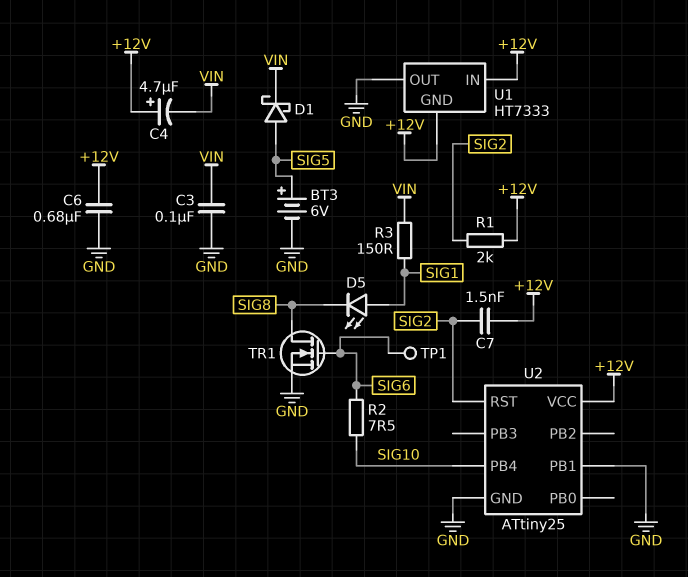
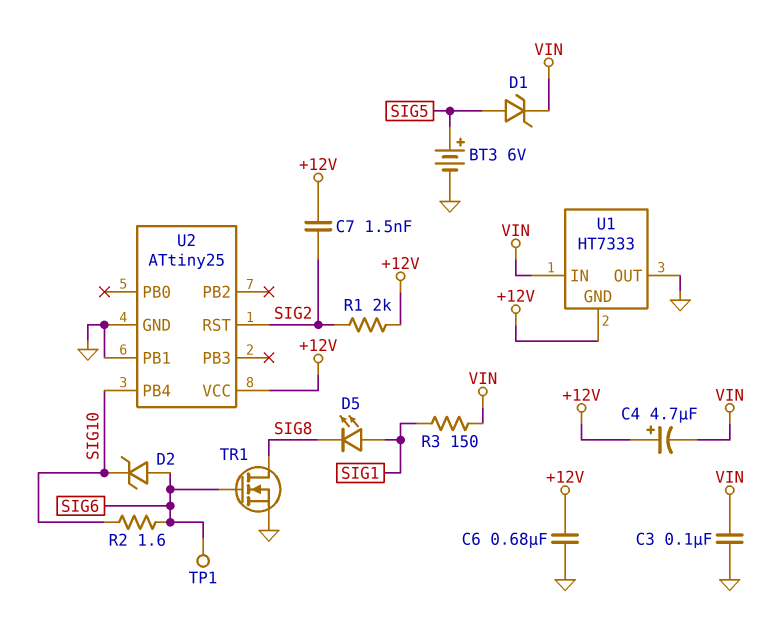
D1: schottky (A SIG5, K VIN) -> zener (A SIG5, K VIN)
D2: none -> zener (A SIG6, K SIG10)
R2: 7.5 (SIG6, SIG10) -> 1.6 (SIG6, SIG10)
U1 pin IN: +12V -> VIN

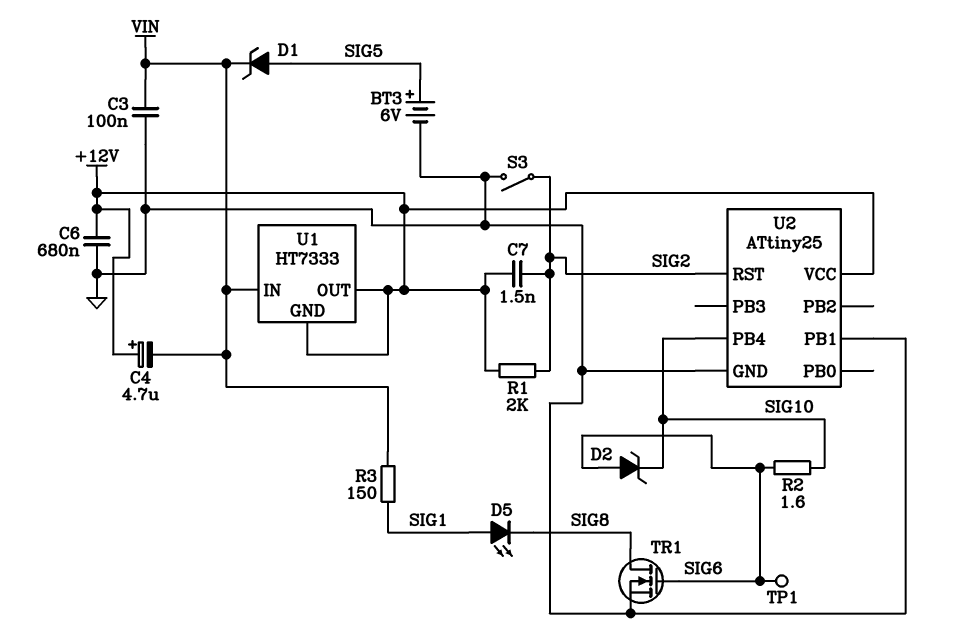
S3: none -> switch (GND, SIG2)
U1 pin OUT: GND -> +12V

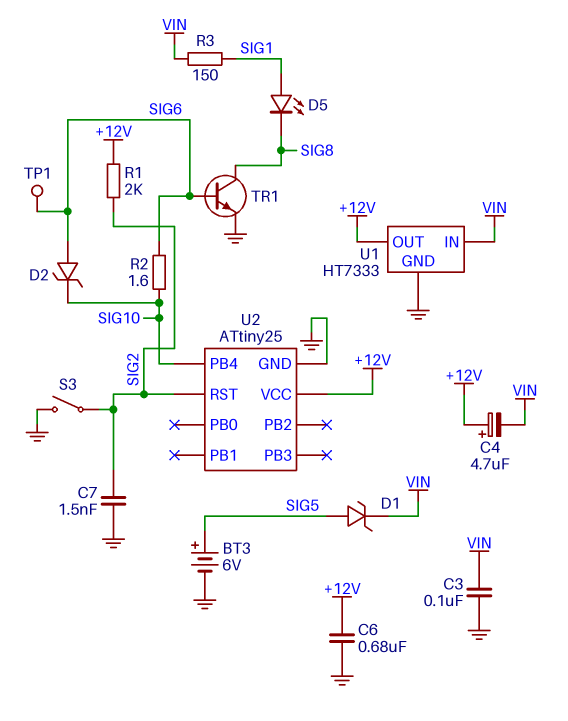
C7: 1.5nF (+12V, SIG2) -> 1.5nF (GND, SIG2)
TR1: NMOS (G SIG6, D SIG8, S GND) -> NPN (B SIG6, C SIG8, E GND)
U1 pin GND: +12V -> GND
U2 pin PB1: GND -> none

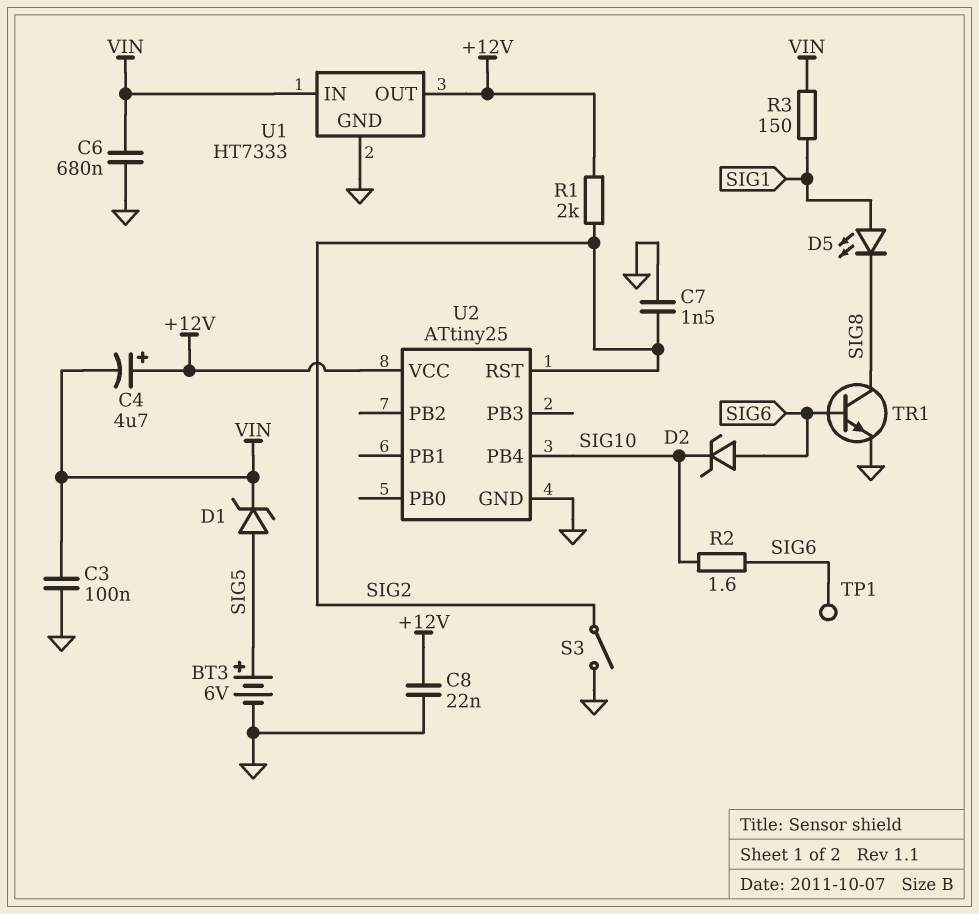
C6: 680nF (+12V, GND) -> 680nF (GND, VIN)
C8: none -> 22nF (+12V, GND)

